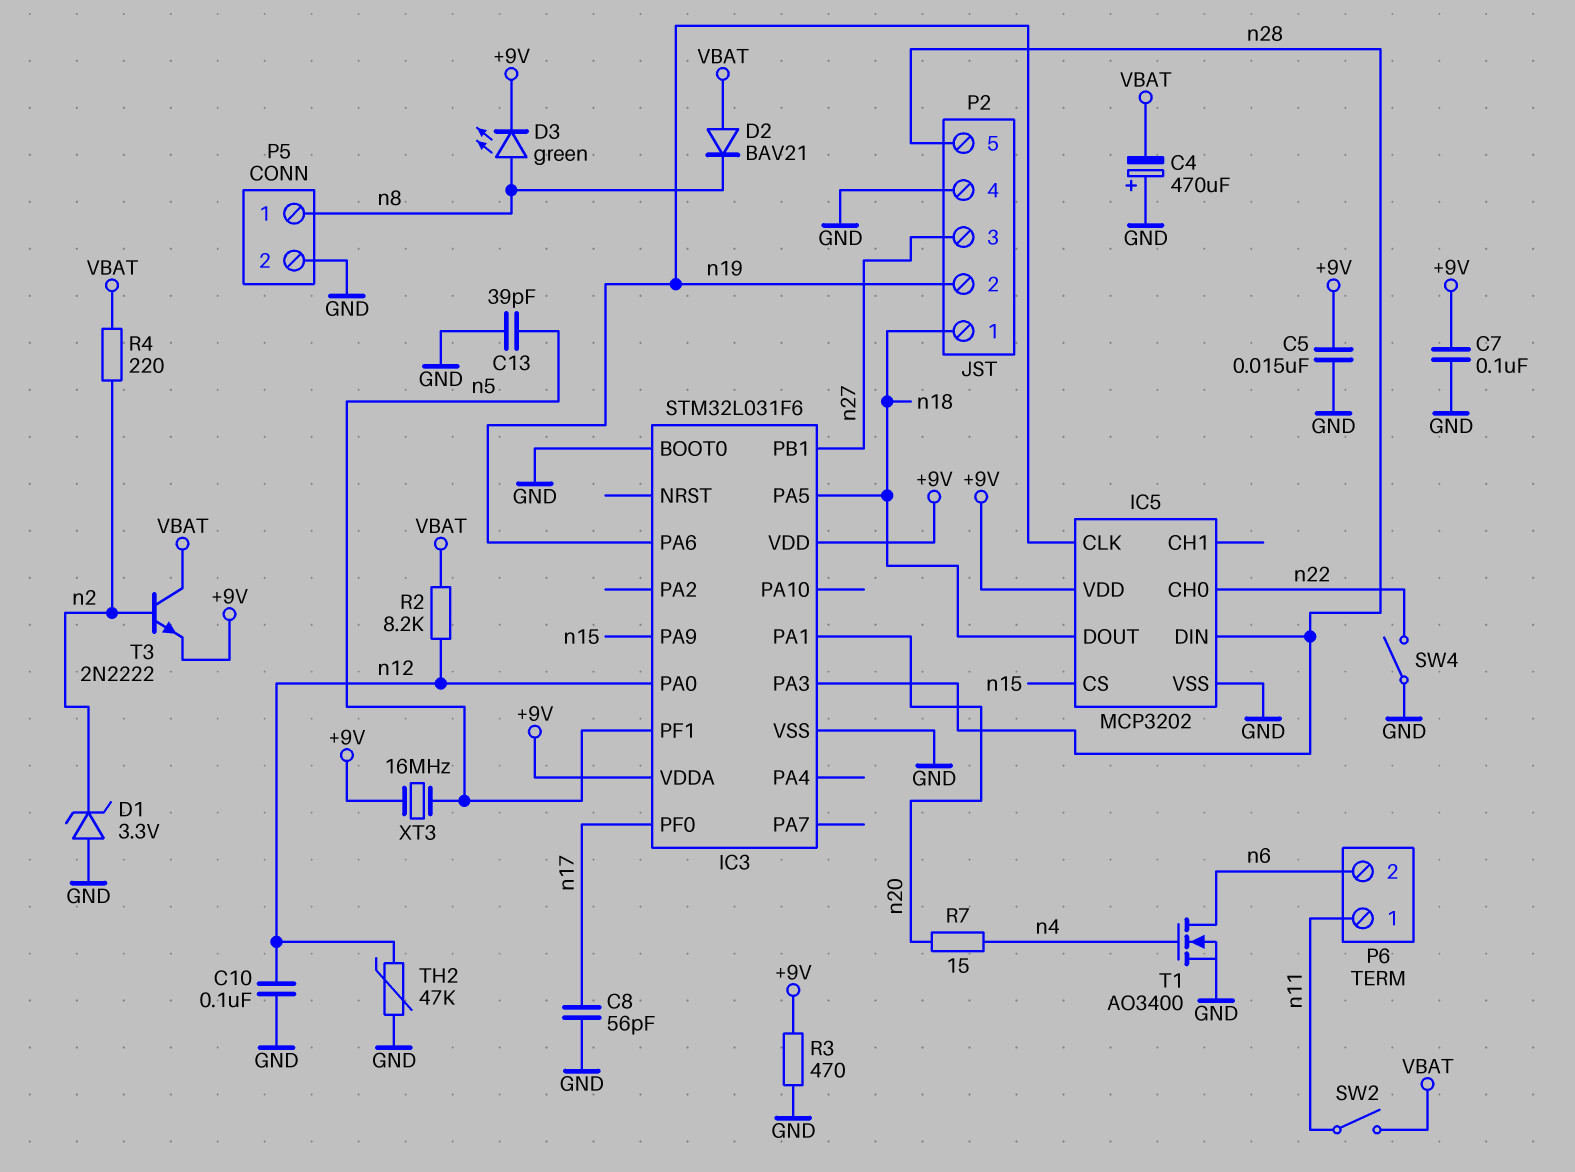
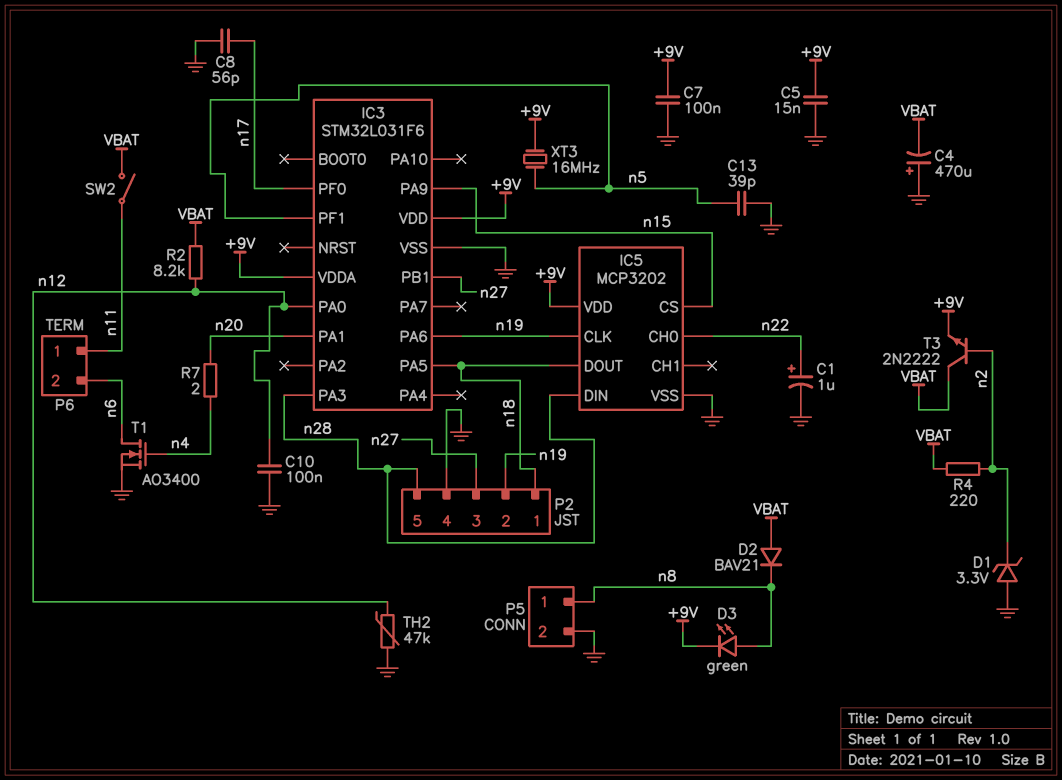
C1: none -> 1uF (plus n22, minus GND)
IC3 pin BOOT0: GND -> none
R3: 470 (+9V, GND) -> none
R7: 15 (n4, n20) -> 2 (n4, n20)
SW4: switch (GND, n22) -> none

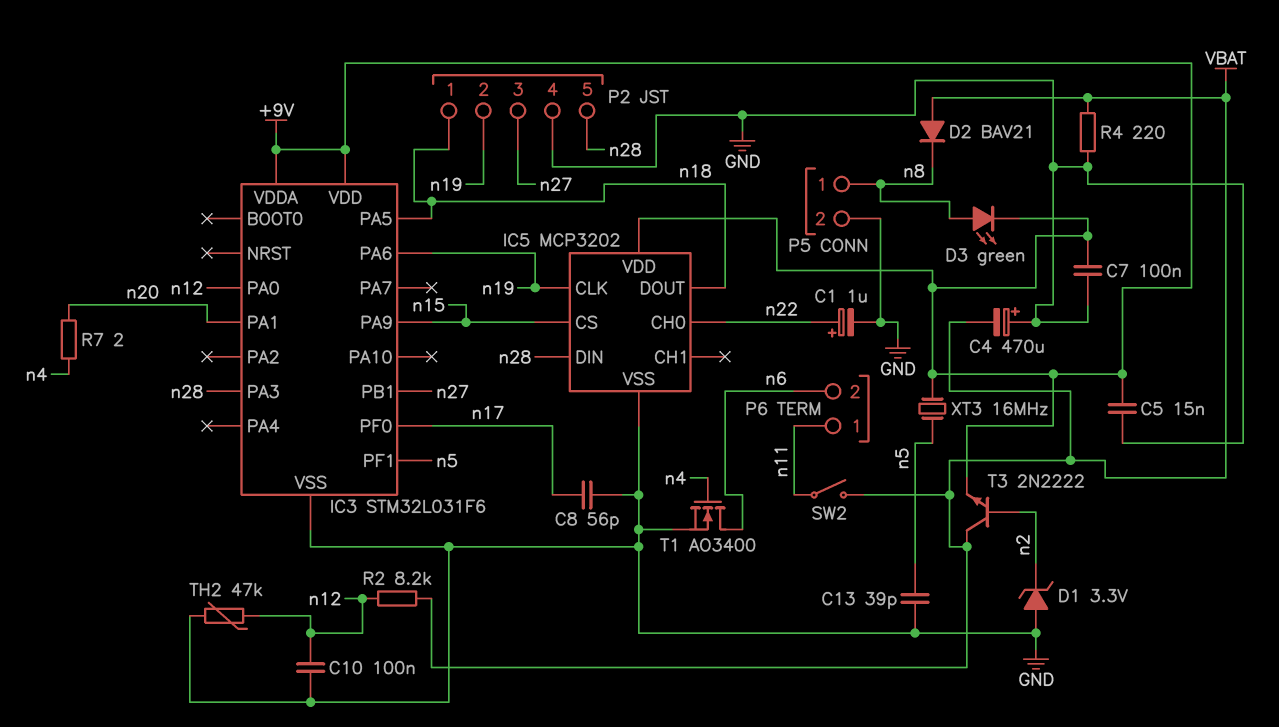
R4: 220 (VBAT, n2) -> 220 (GND, VBAT)

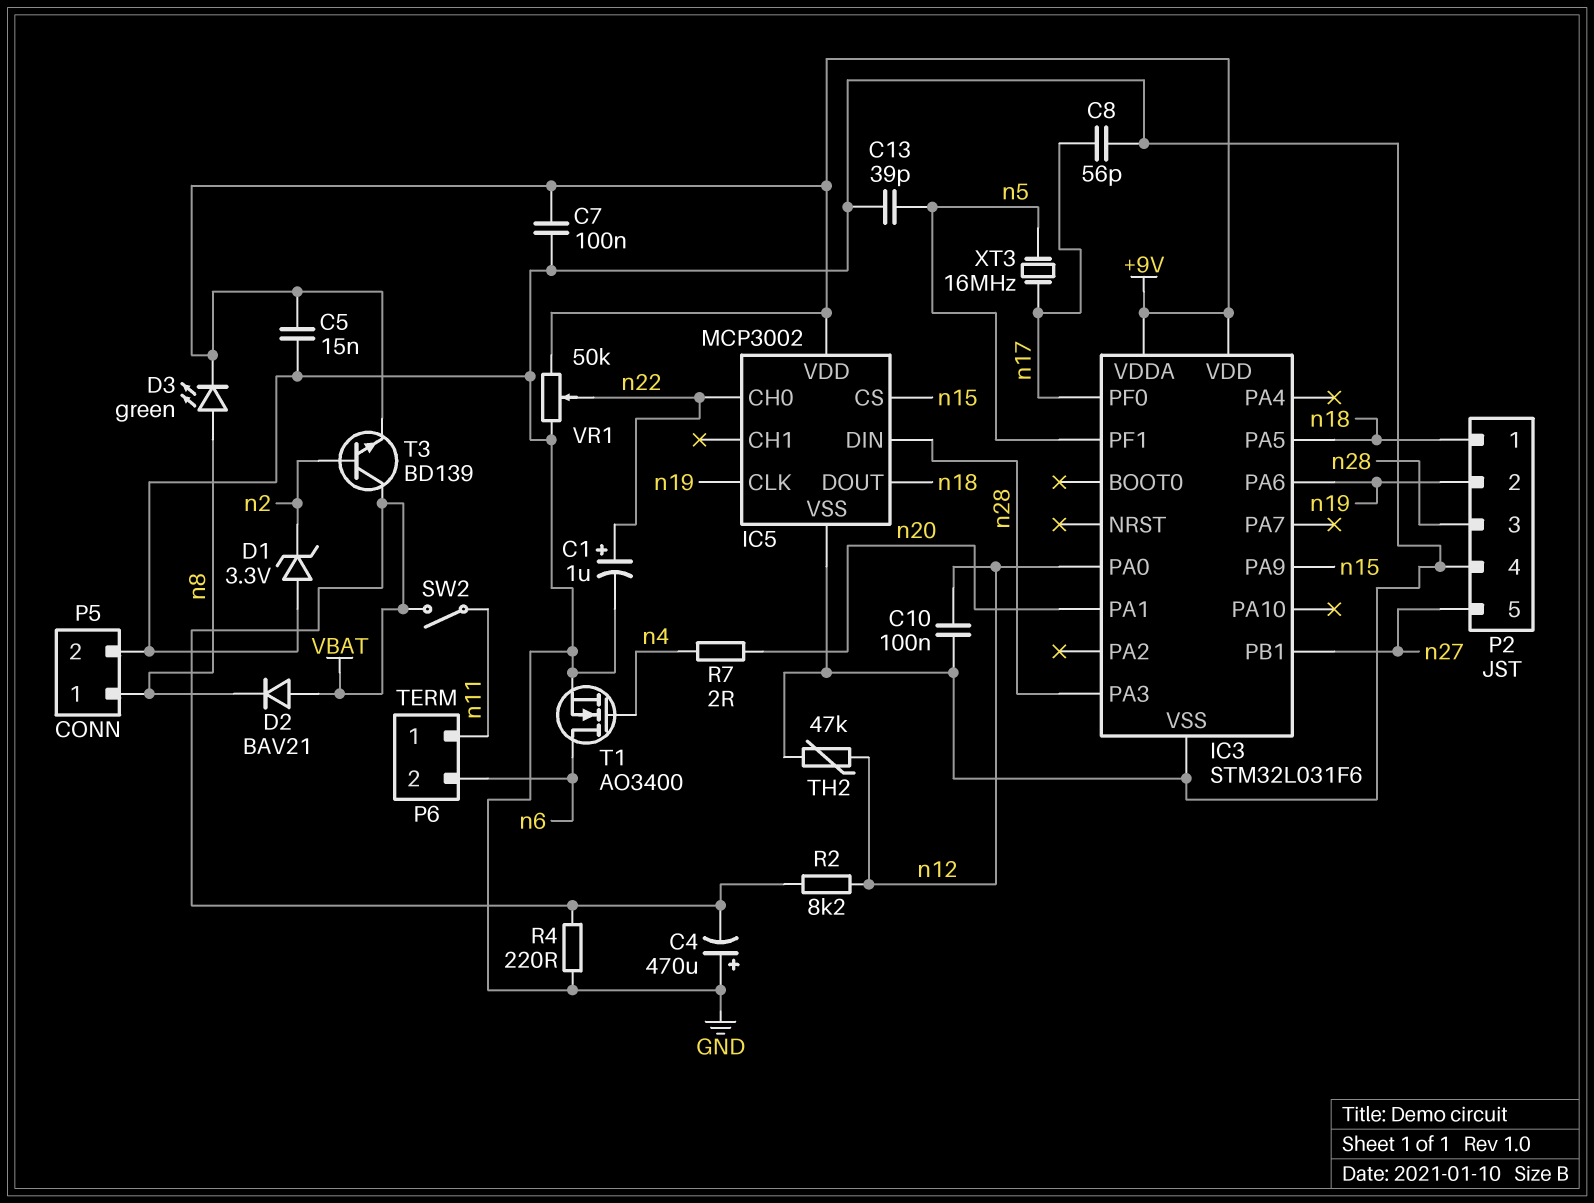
IC5: MCP3202 -> MCP3002
P2 pin 3: n27 -> n28
P2 pin 5: n28 -> n27
T3: NPN 2N2222 (B n2, C VBAT, E +9V) -> NPN BD139 (B n2, C VBAT, E +9V)
VR1: none -> 50k (+9V, GND, wiper n22)
XT3: 16MHz (+9V, n5) -> 16MHz (n5, n17)

